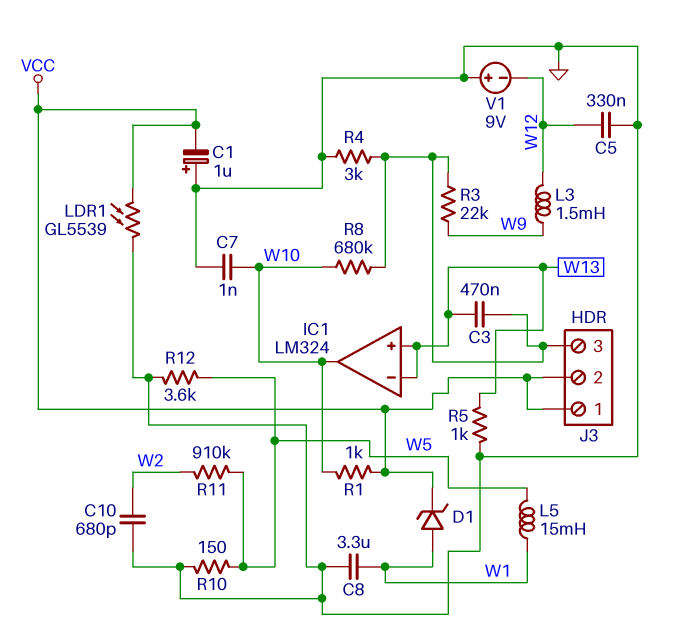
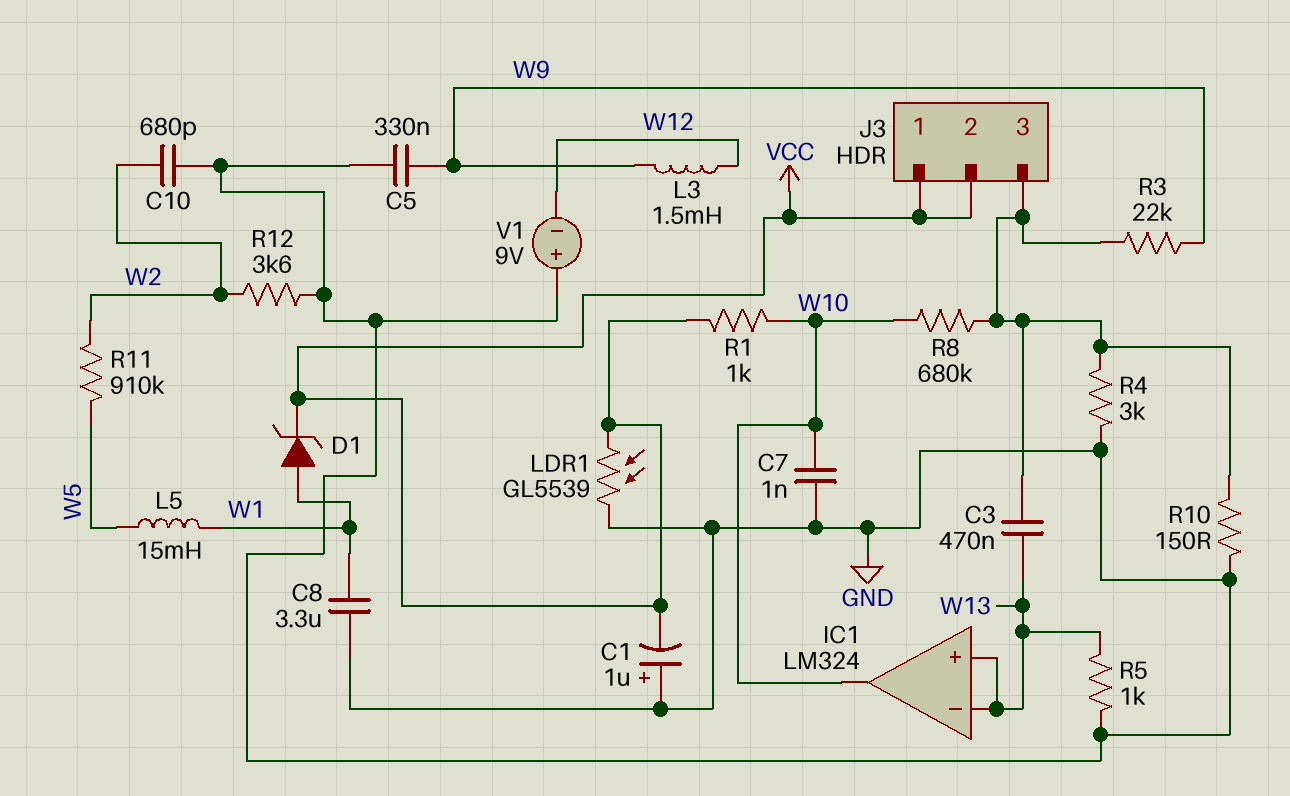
C5: 330nF (GND, W12) -> 330nF (GND, W9)
R10: 150 (GND, W5) -> 150 (GND, J3/3)
R12: 3.6k (GND, W5) -> 3.6k (GND, W2)

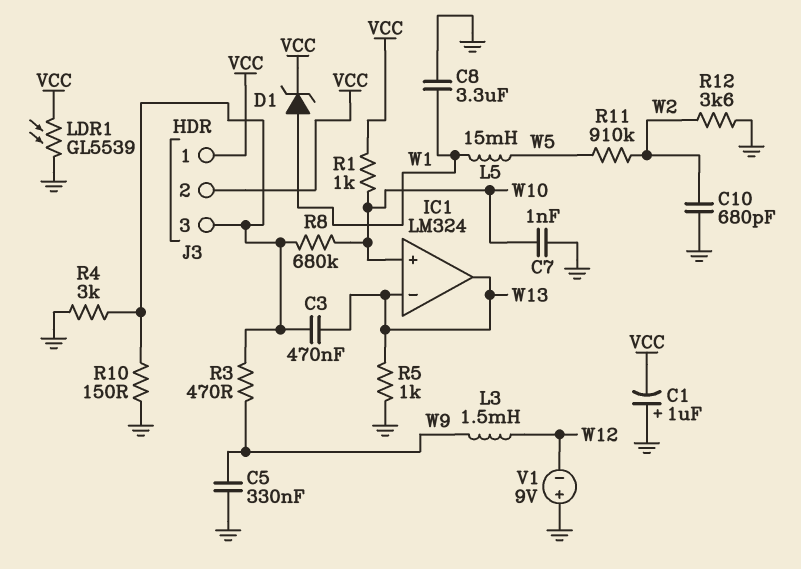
IC1 pin in+: W13 -> W10
IC1 pin out: W10 -> W13
R3: 22k (J3/3, W9) -> 470 (J3/3, W9)

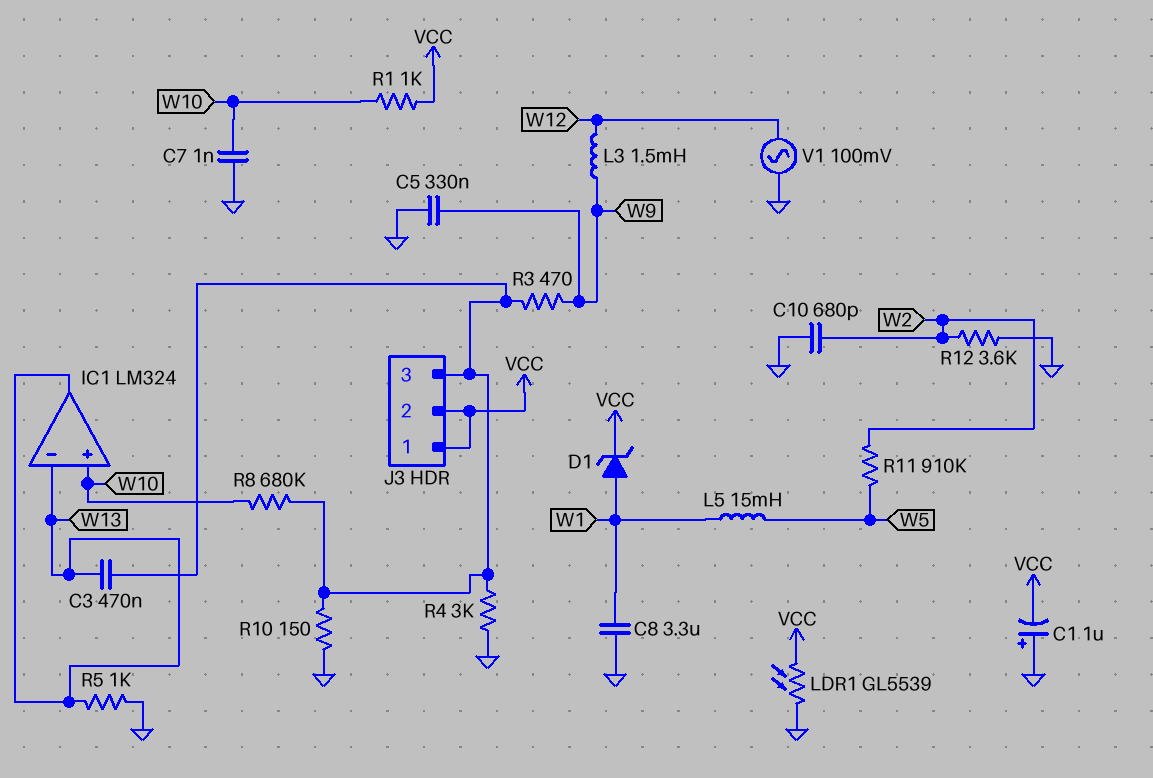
V1: 9V (plus GND, minus W12) -> AC 100mV (GND, W12)

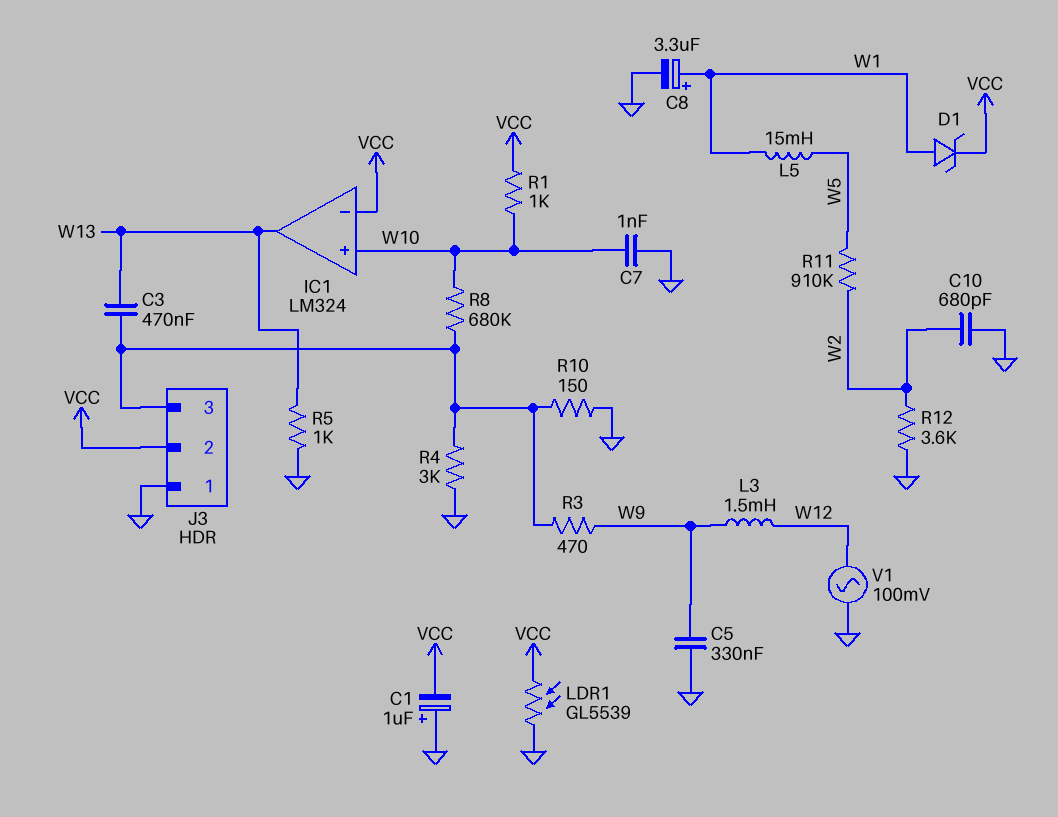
C8: 3.3uF (GND, W1) -> 3.3uF (plus W1, minus GND)
IC1 pin in-: W13 -> VCC
J3 pin 1: VCC -> GND

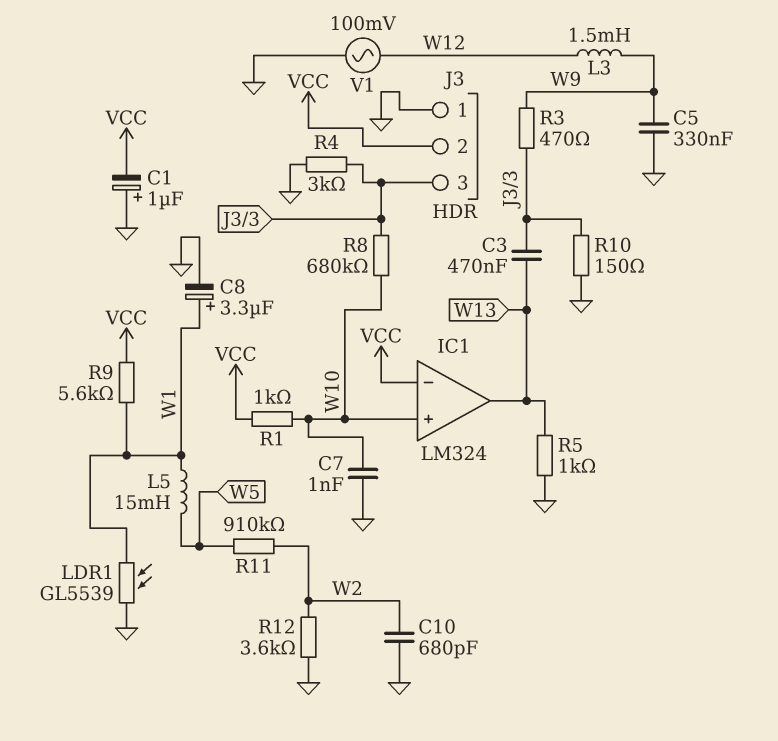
D1: zener (A W1, K VCC) -> none
LDR1: GL5539 (GND, VCC) -> GL5539 (GND, W1)
R9: none -> 5.6k (VCC, W1)

